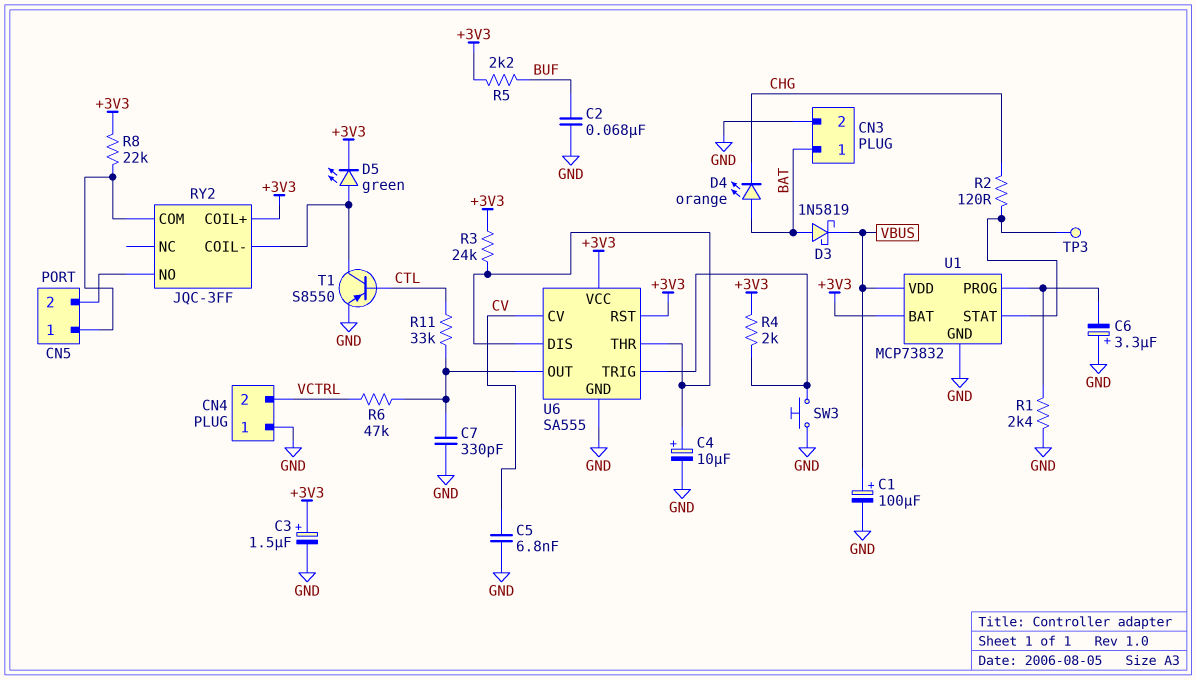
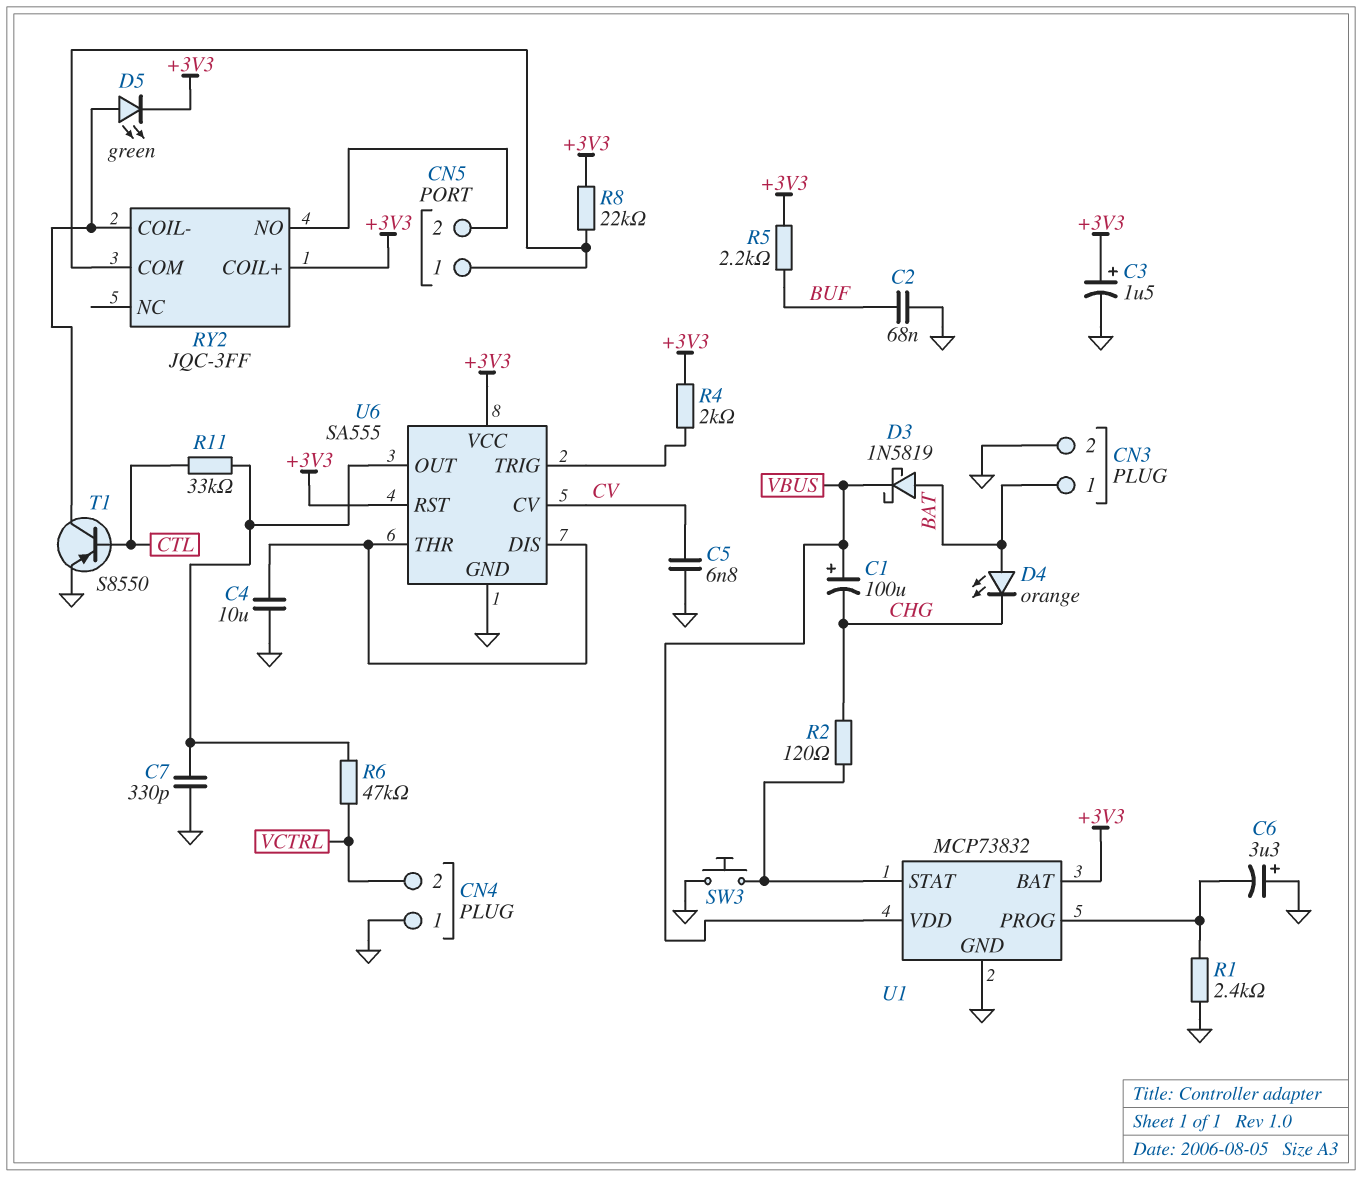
C1: 100uF (plus VBUS, minus GND) -> 100uF (plus VBUS, minus CHG)
C4: 10uF (plus U6/DIS, minus GND) -> 10uF (GND, U6/DIS)
R3: 24k (+3V3, U6/DIS) -> none
SW3: button (GND, U6/TRIG) -> button (GND, U1/STAT)
TP3: test point (U1/STAT) -> none

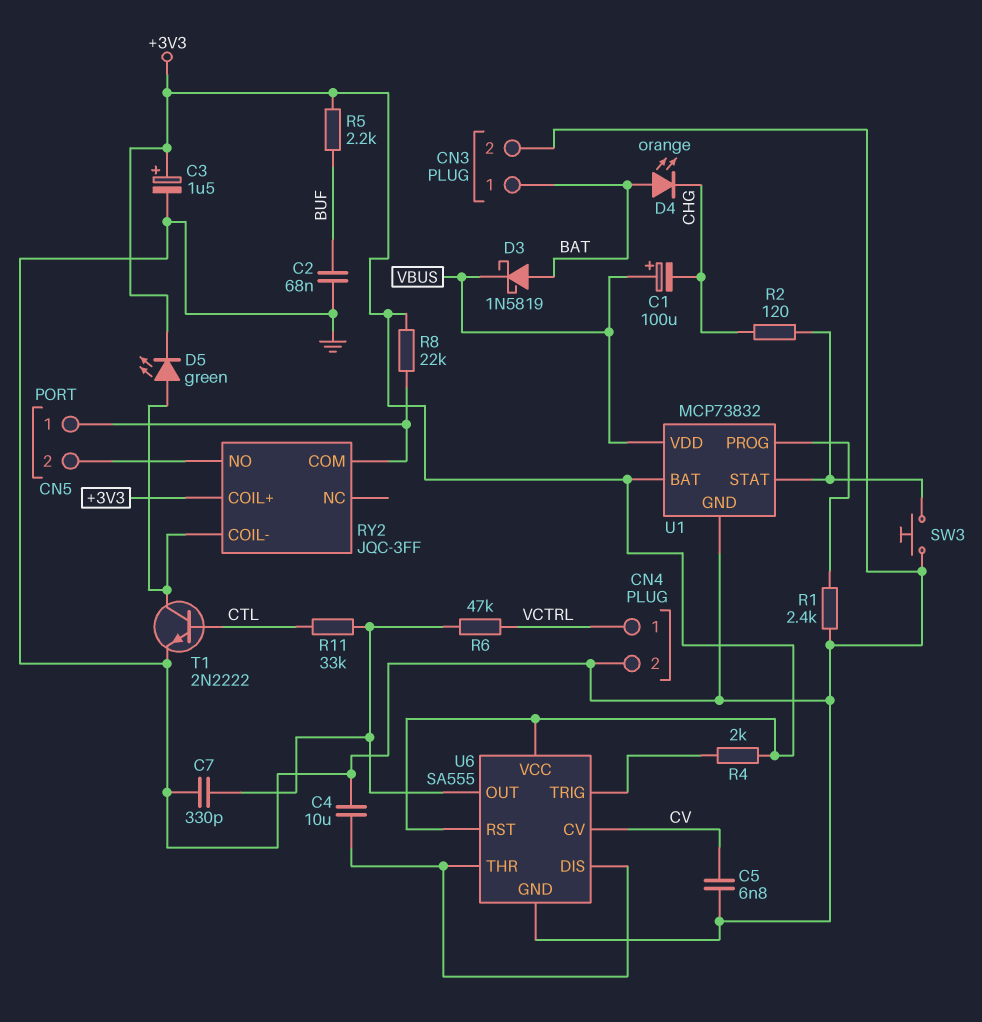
C6: 3.3uF (plus GND, minus U1/PROG) -> none
CN4 pin 1: GND -> VCTRL
CN4 pin 2: VCTRL -> GND
T1: PNP S8550 (B CTL, C RY2/COIL-, E GND) -> NPN 2N2222 (B CTL, C RY2/COIL-, E GND)

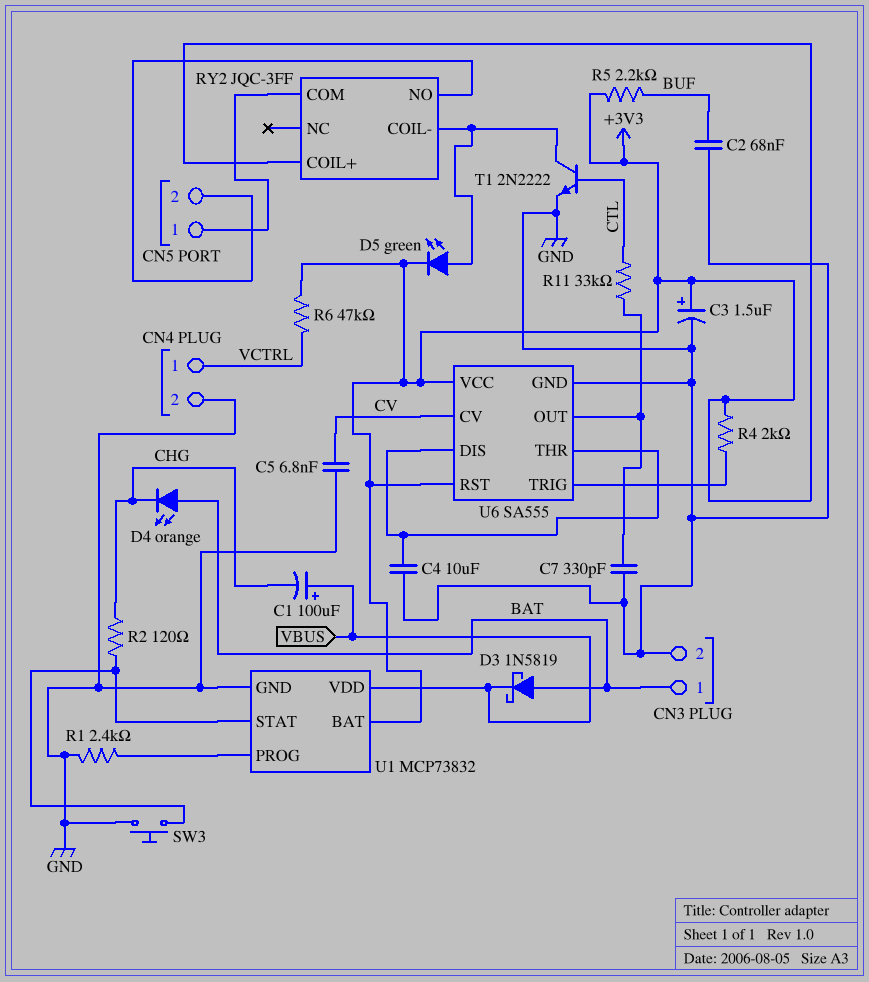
R6: 47k (U6/OUT, VCTRL) -> 47k (+3V3, VCTRL)
R8: 22k (+3V3, CN5/1) -> none

